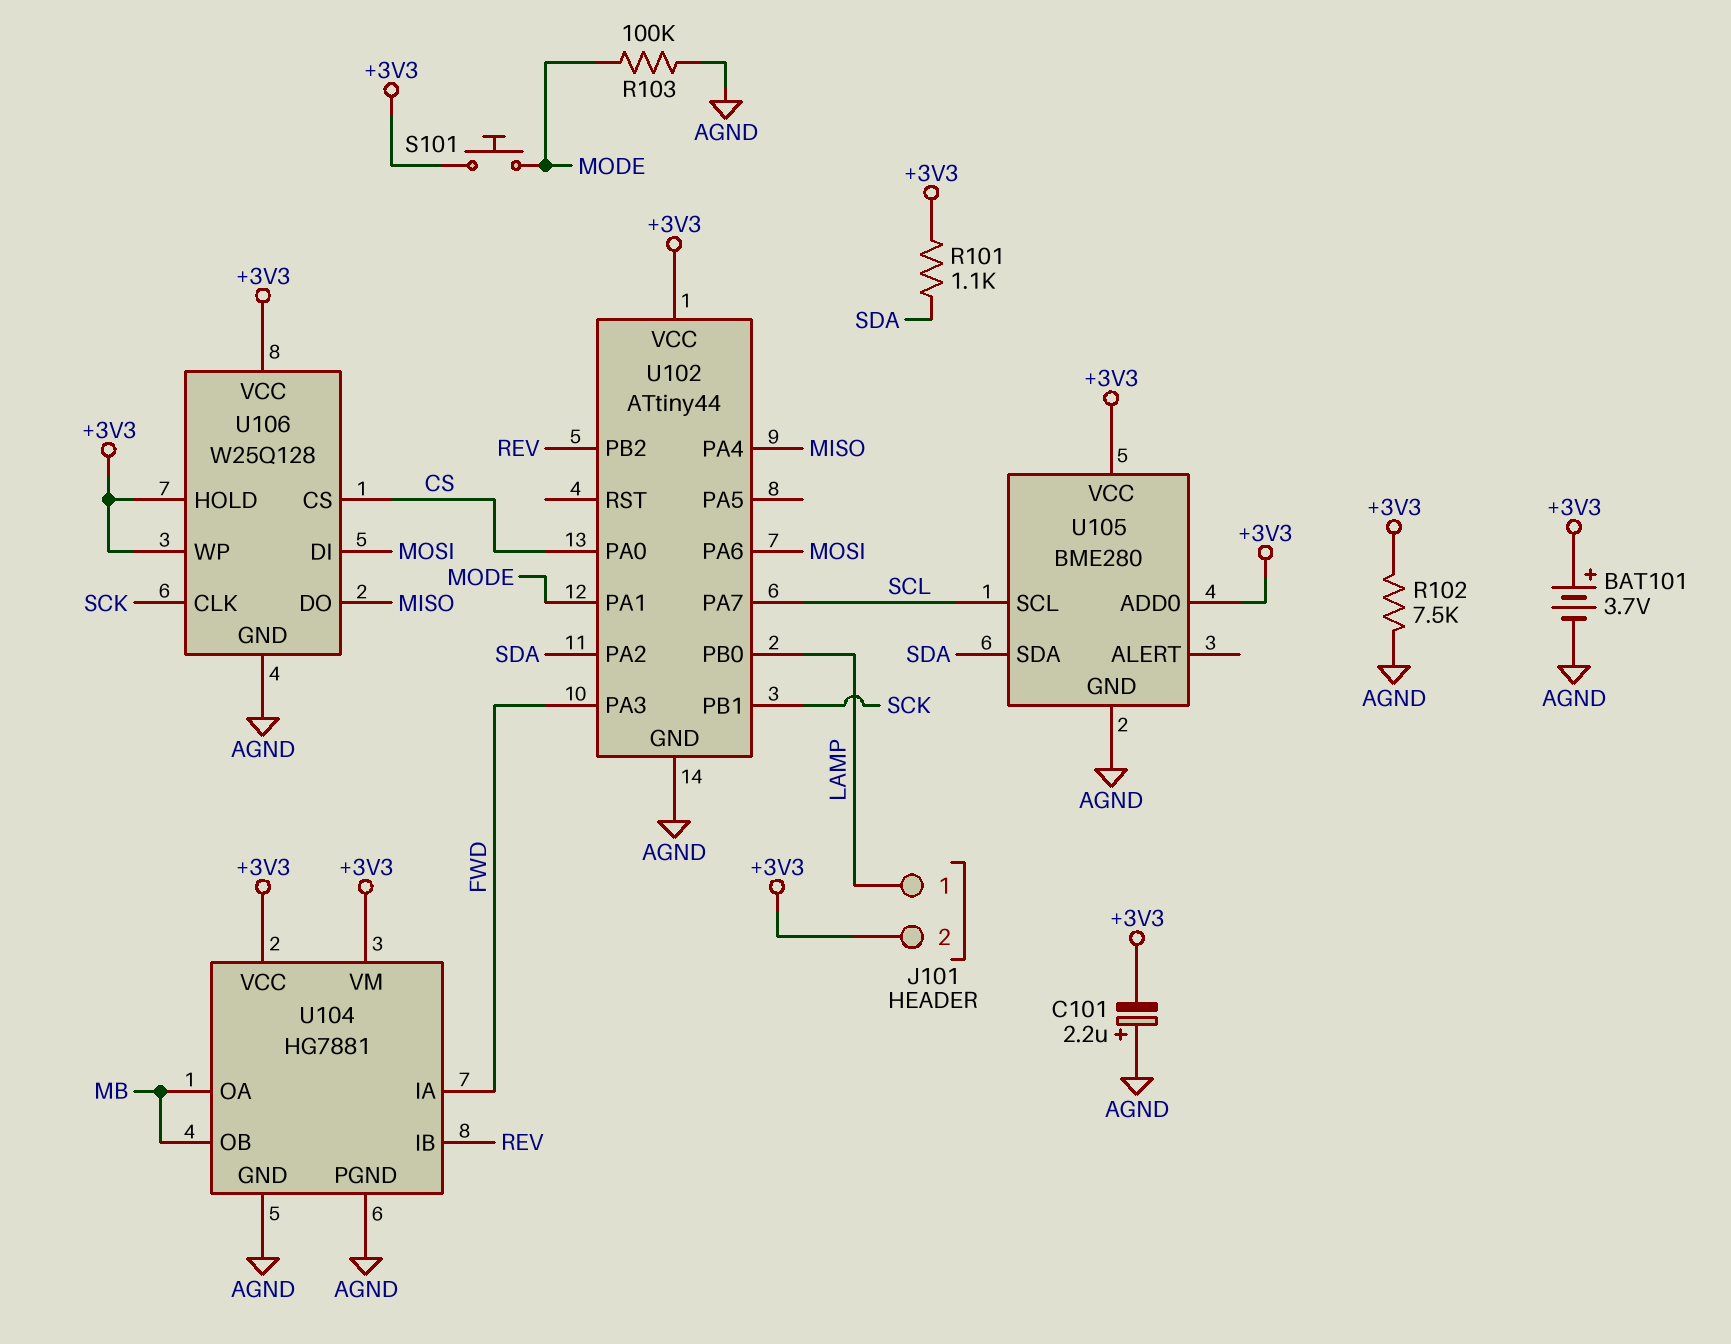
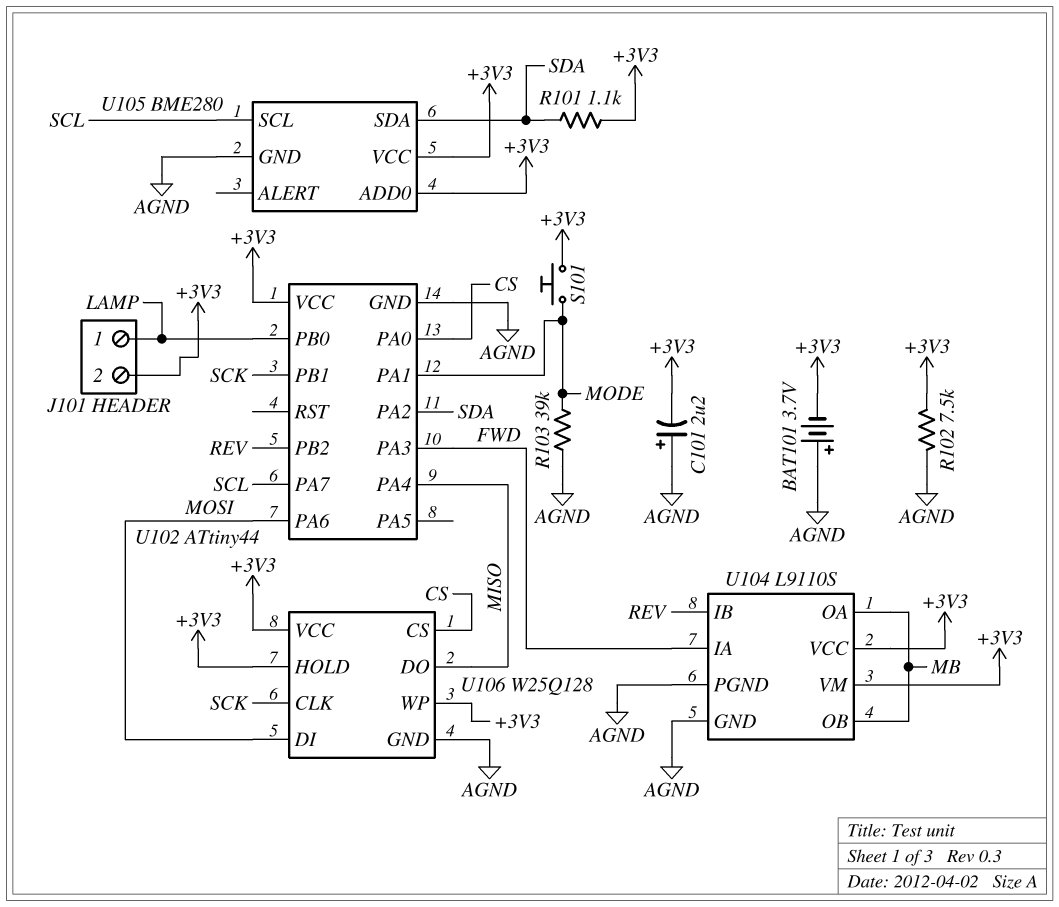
BAT101: 3.7V (plus +3V3, minus AGND) -> 3.7V (plus AGND, minus +3V3)
R103: 100k (AGND, MODE) -> 39k (AGND, MODE)
U104: HG7881 -> L9110S

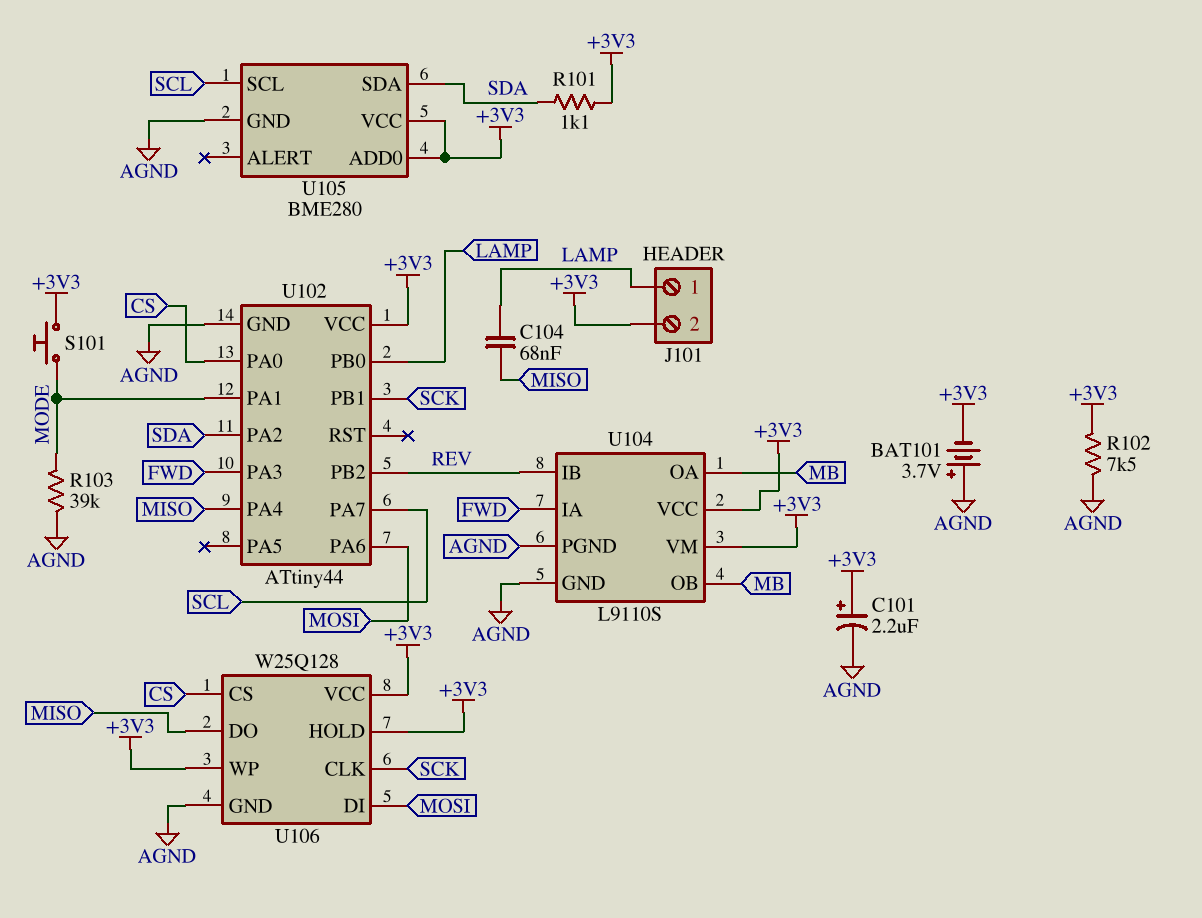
C101: 2.2uF (plus AGND, minus +3V3) -> 2.2uF (plus +3V3, minus AGND)
C104: none -> 68nF (LAMP, MISO)

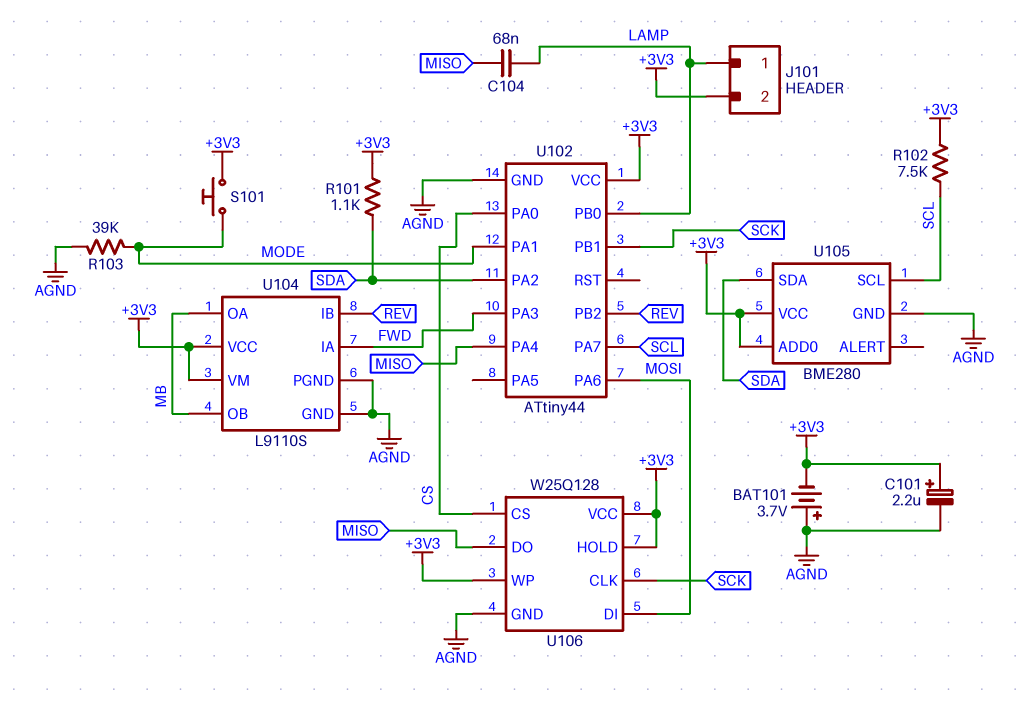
R102: 7.5k (+3V3, AGND) -> 7.5k (+3V3, SCL)

